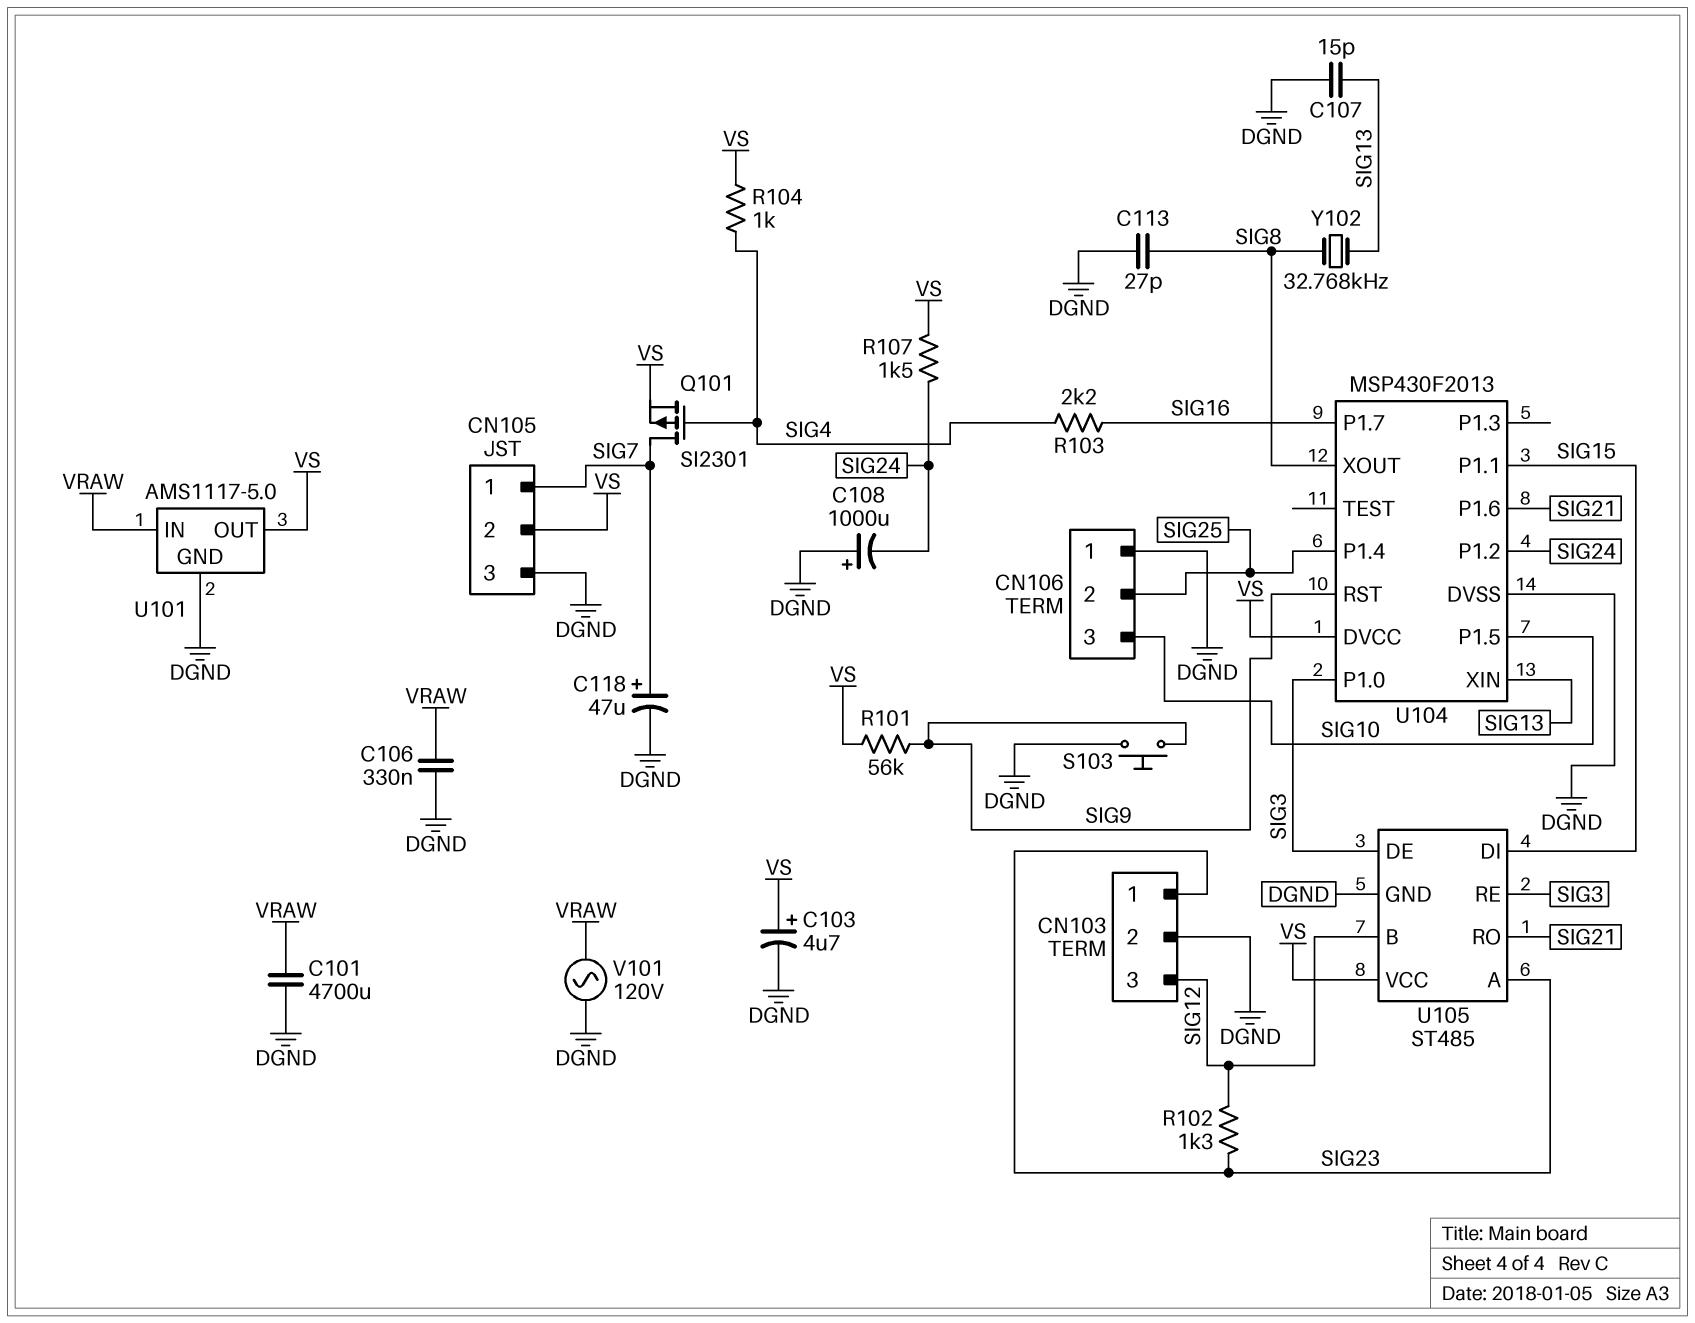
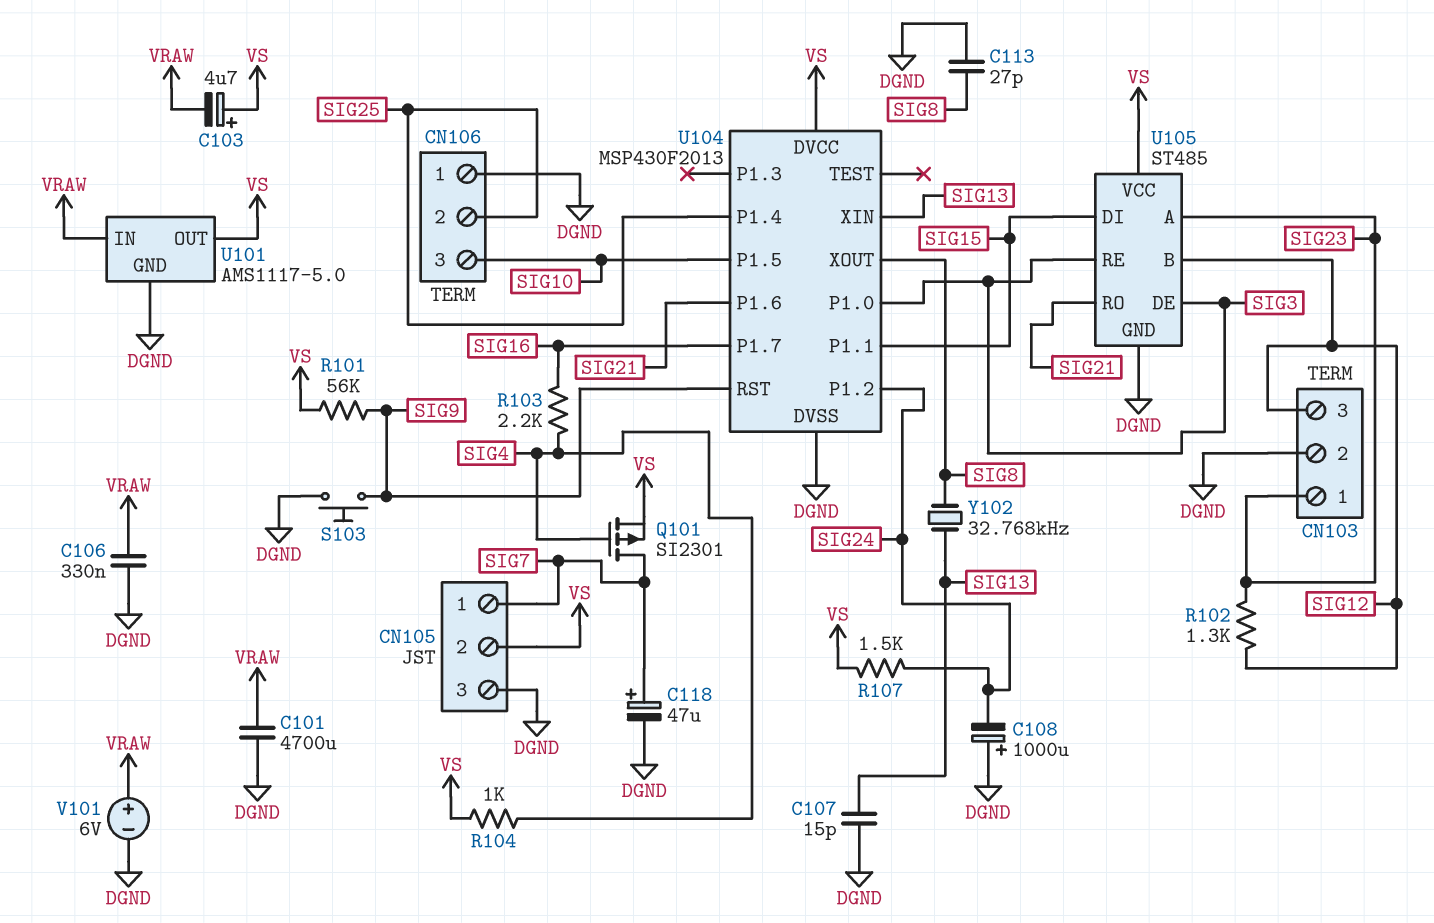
C103: 4.7uF (plus VS, minus DGND) -> 4.7uF (plus VS, minus VRAW)
V101: AC 120V (DGND, VRAW) -> 6V (plus VRAW, minus DGND)

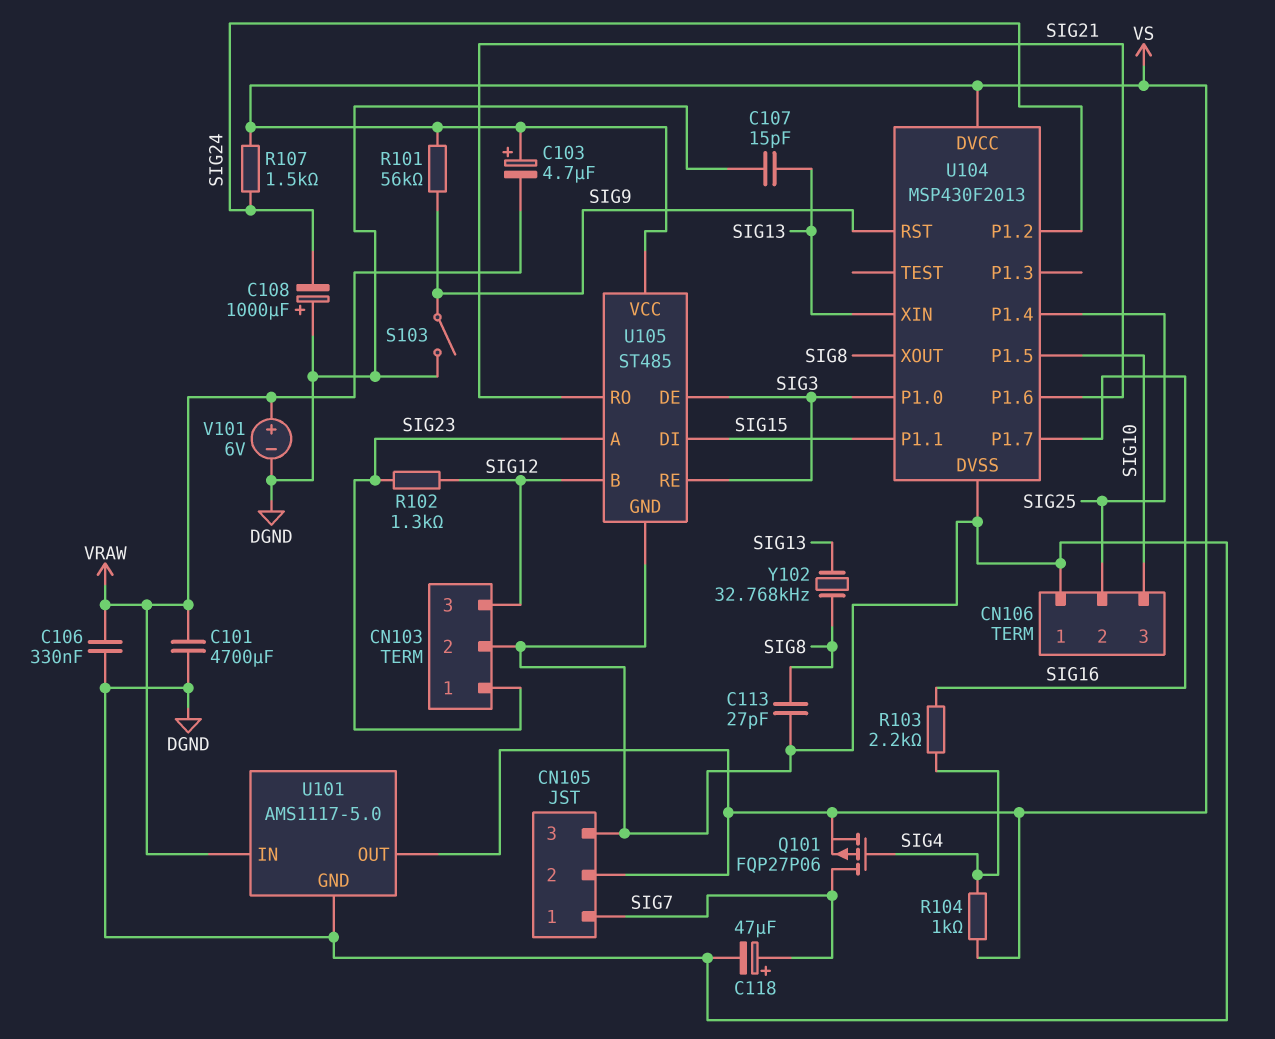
Q101: PMOS SI2301 (G SIG4, D SIG7, S VS) -> PMOS FQP27P06 (G SIG4, D SIG7, S VS)
S103: button (DGND, SIG9) -> switch (DGND, SIG9)

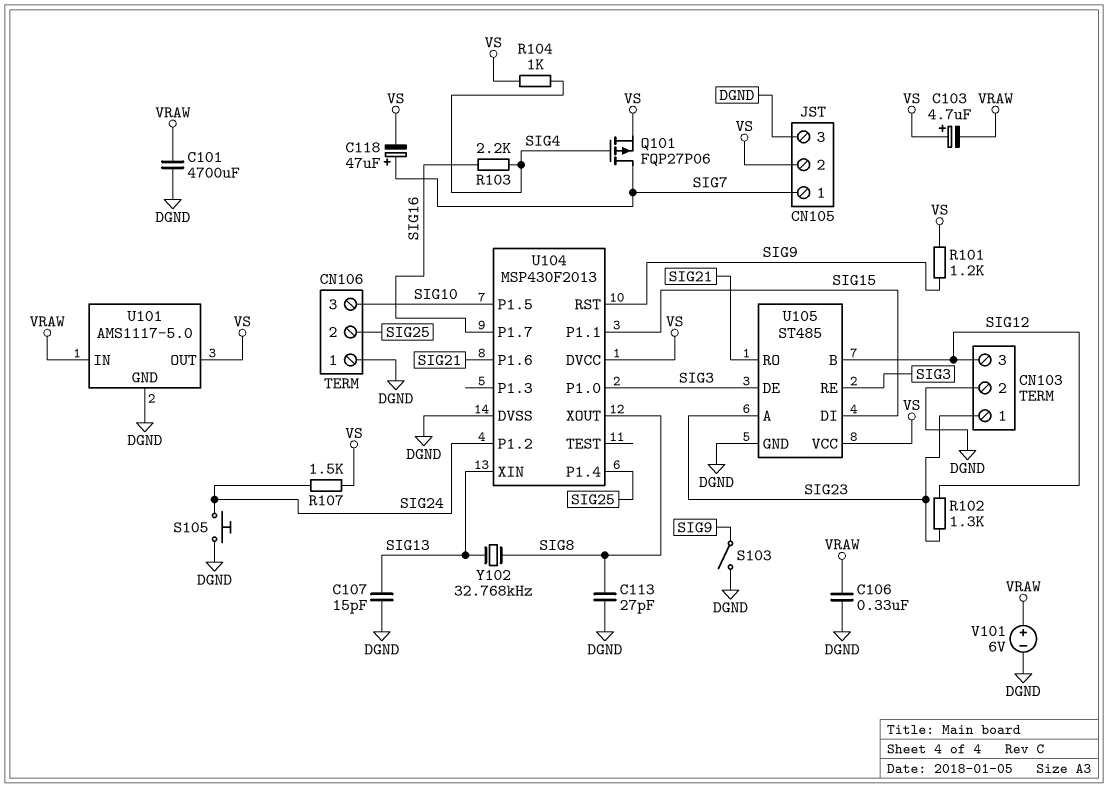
C108: 1000uF (plus DGND, minus SIG24) -> none
C118: 47uF (plus SIG7, minus DGND) -> 47uF (plus SIG7, minus VS)
R101: 56k (SIG9, VS) -> 1.2k (SIG9, VS)
S105: none -> button (DGND, SIG24)

